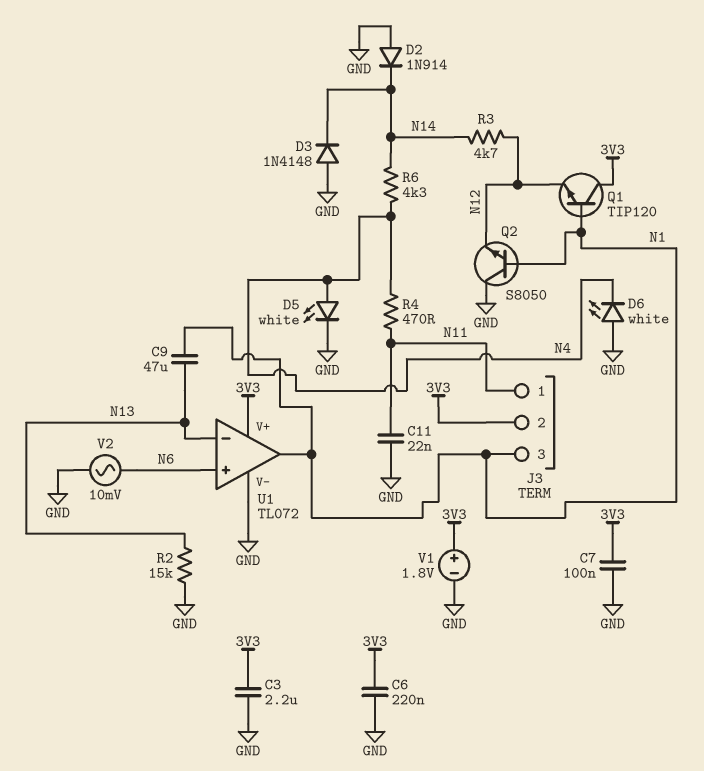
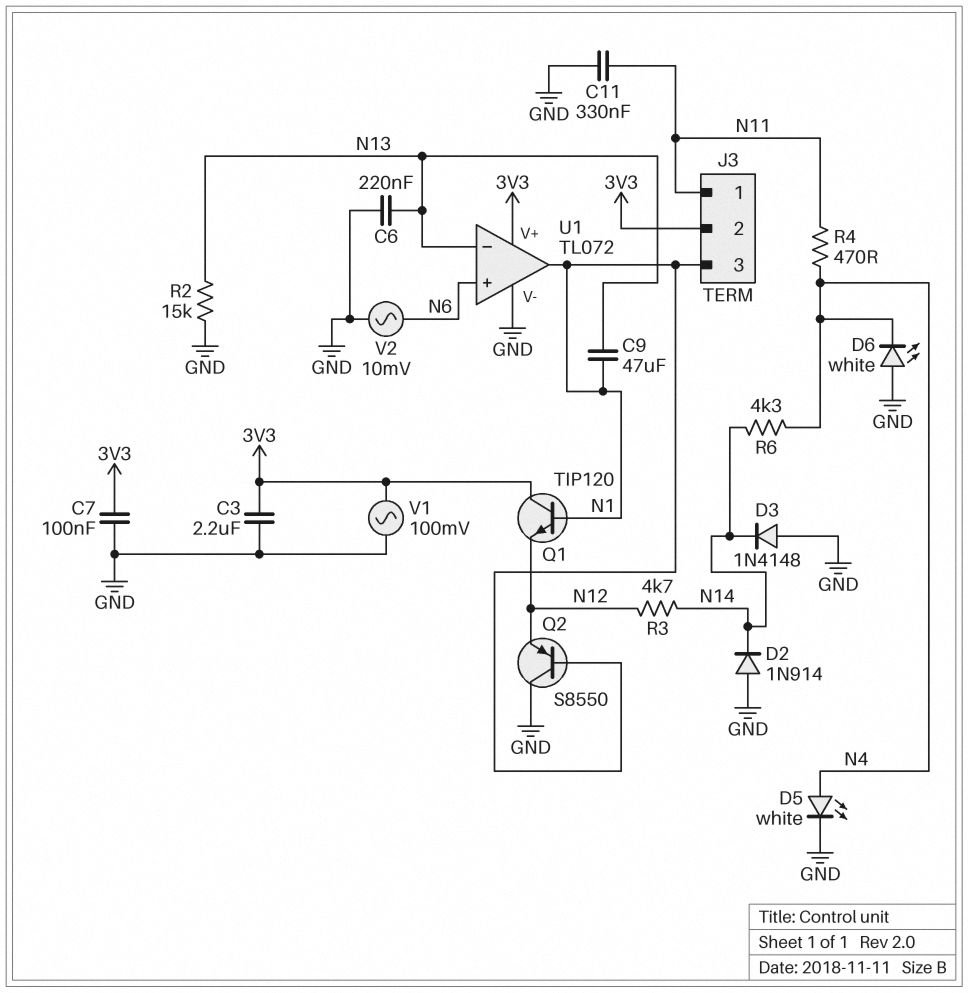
C6: 220nF (3V3, GND) -> 220nF (GND, N13)
C11: 22nF (GND, N11) -> 330nF (GND, N11)
Q2: NPN S8050 (B N1, C GND, E N12) -> PNP S8550 (B N1, C GND, E N12)
V1: 1.8V (plus 3V3, minus GND) -> AC 100mV (3V3, GND)

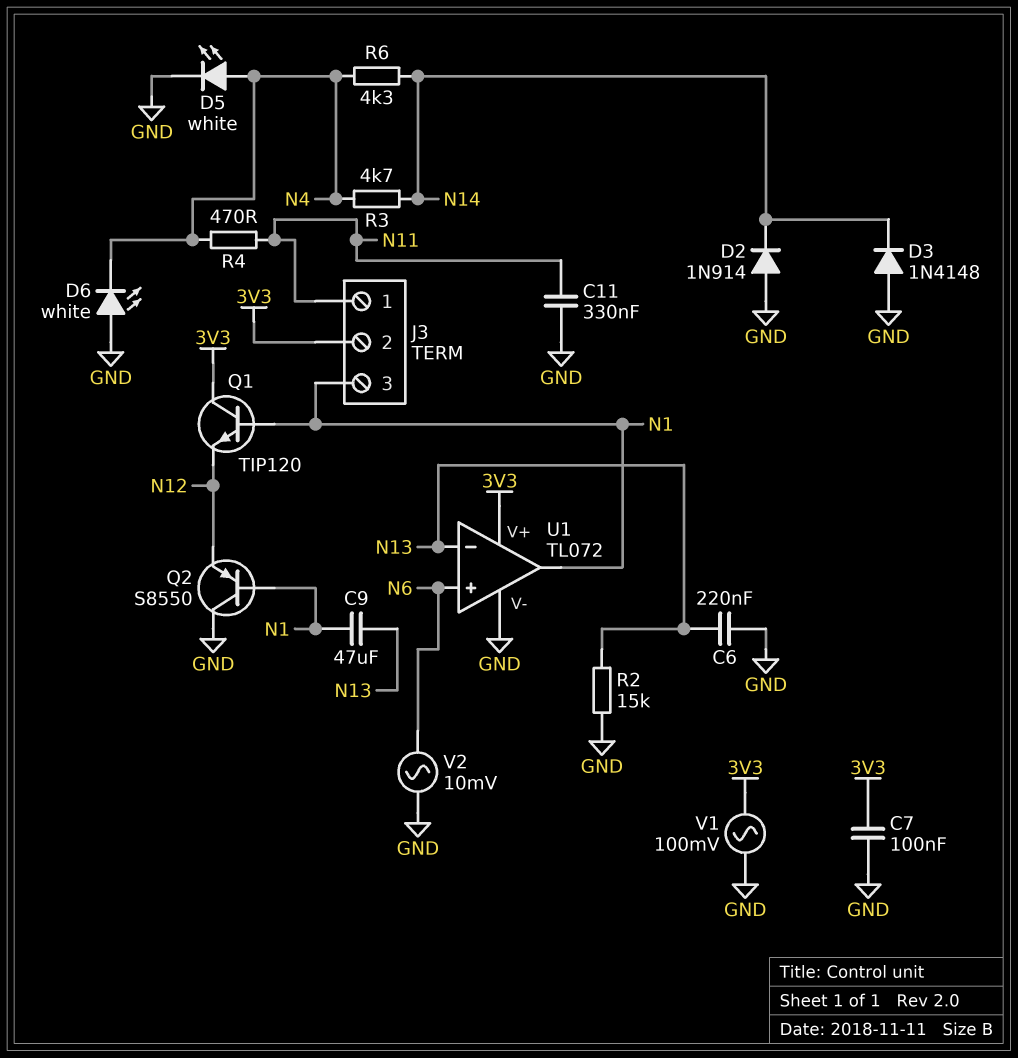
C3: 2.2uF (3V3, GND) -> none
R3: 4.7k (N12, N14) -> 4.7k (N4, N14)

